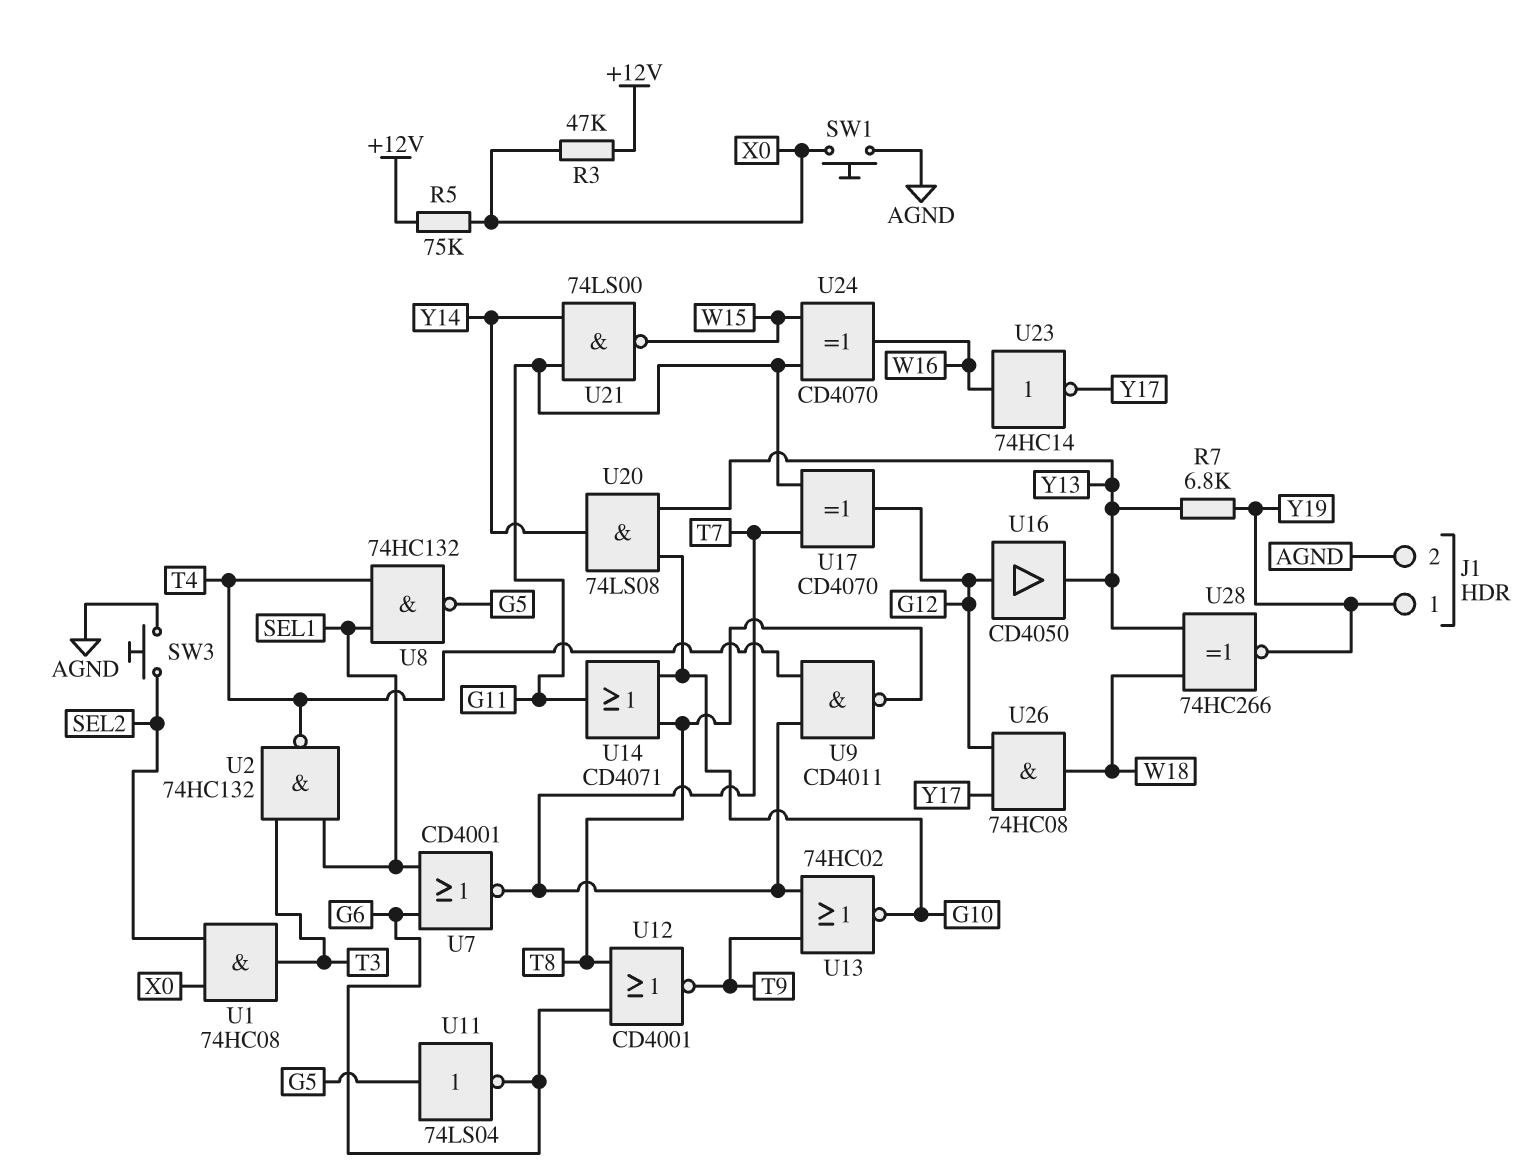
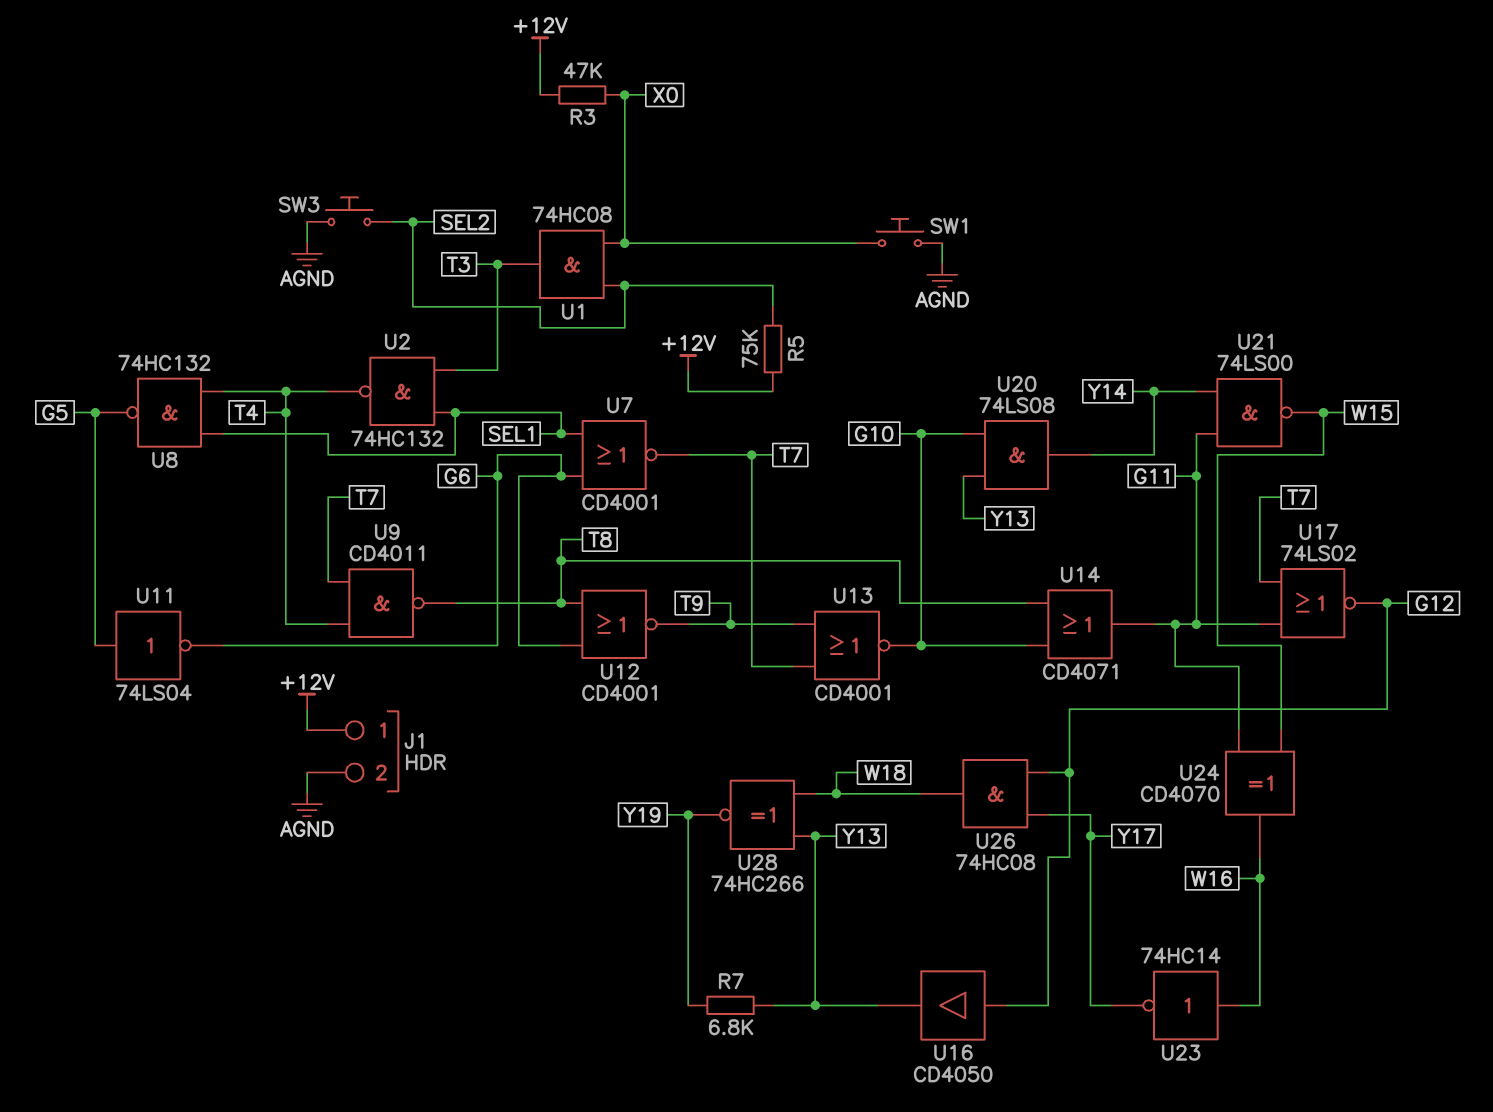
J1 pin 1: Y19 -> +12V
R5: 75k (+12V, X0) -> 75k (+12V, SEL2)
U13: NOR 74HC02 (in T7, in T9, out G10) -> NOR CD4001 (in T7, in T9, out G10)
U17: XOR CD4070 (in G11, in T7, out G12) -> NOR 74LS02 (in G11, in T7, out G12)

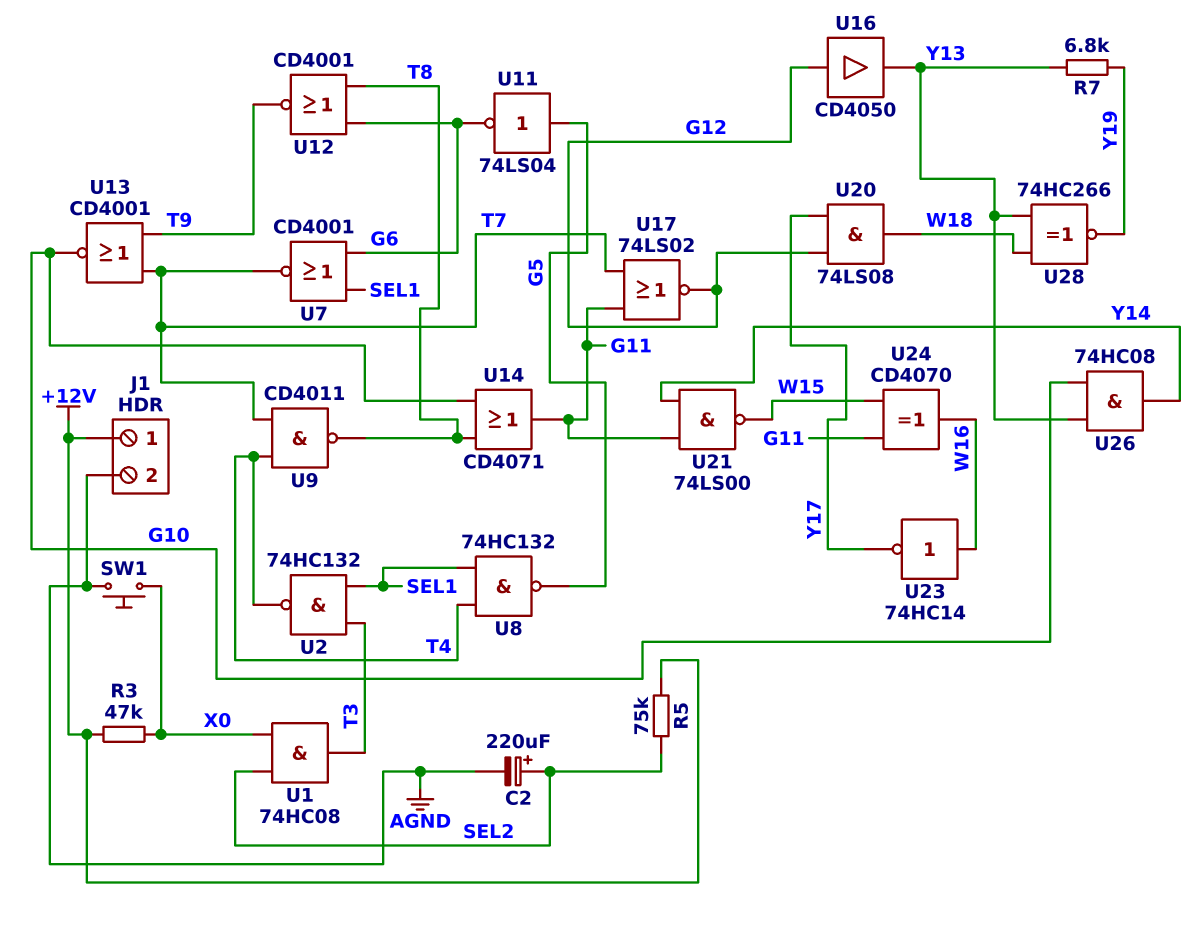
C2: none -> 220uF (plus SEL2, minus AGND)
SW3: button (AGND, SEL2) -> none
U20: AND 74LS08 (in G10, in Y13, out Y14) -> AND 74LS08 (in G12, in Y17, out W18)
U26: AND 74HC08 (in G12, in Y17, out W18) -> AND 74HC08 (in G10, in Y13, out Y14)

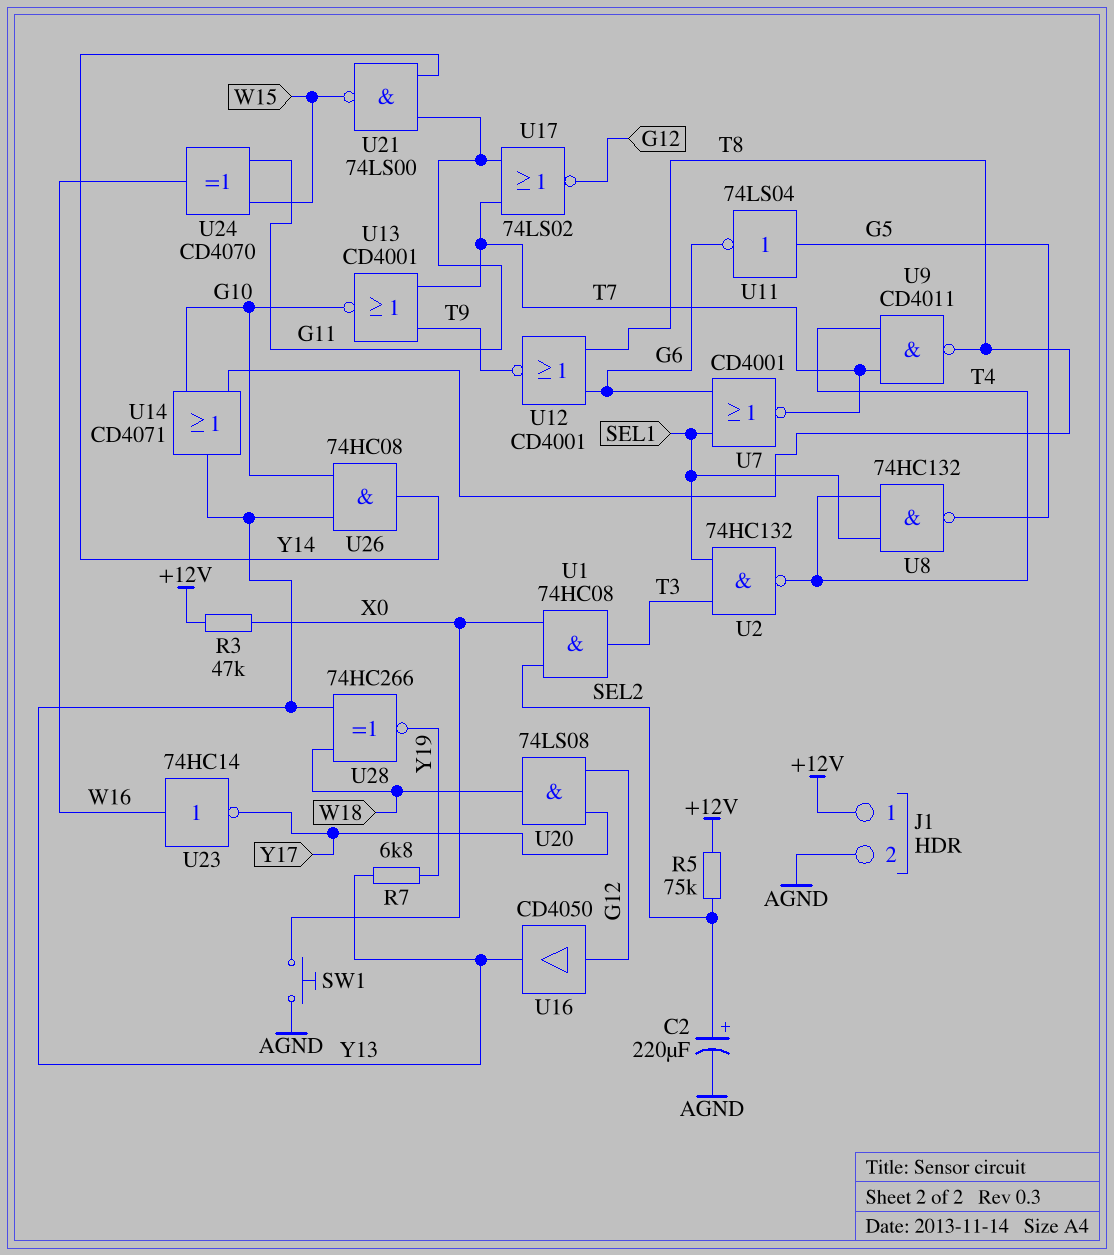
U14: OR CD4071 (in G10, in T8, out G11) -> OR CD4071 (in G10, in T8, out Y13)

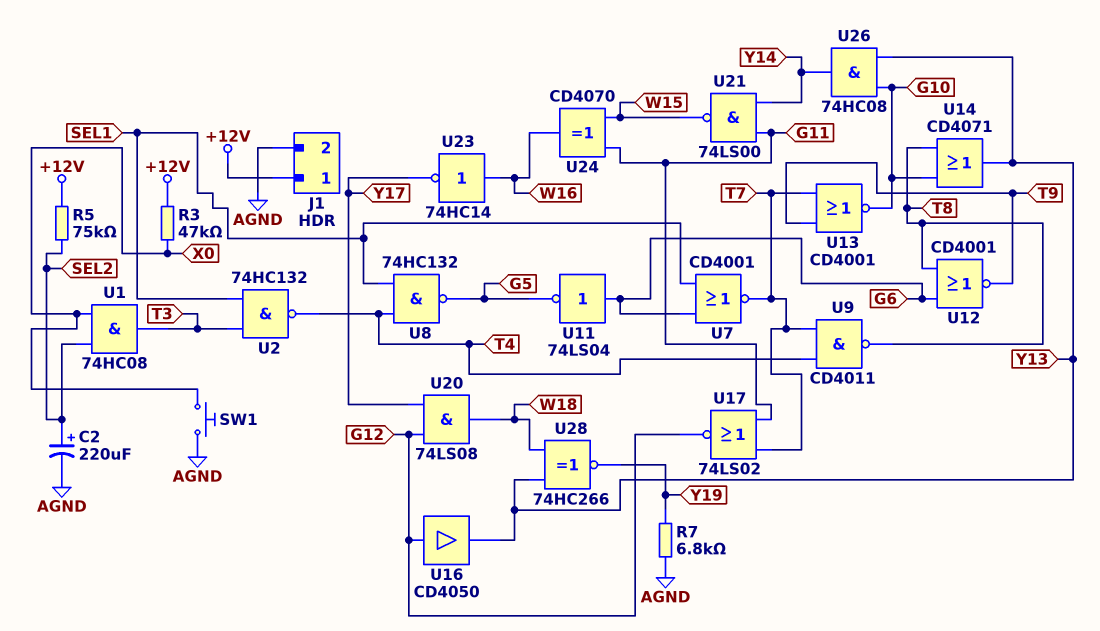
R7: 6.8k (Y13, Y19) -> 6.8k (AGND, Y19)
U11: NOT 74LS04 (in G5, out G6) -> NOT 74LS04 (in G6, out G5)

